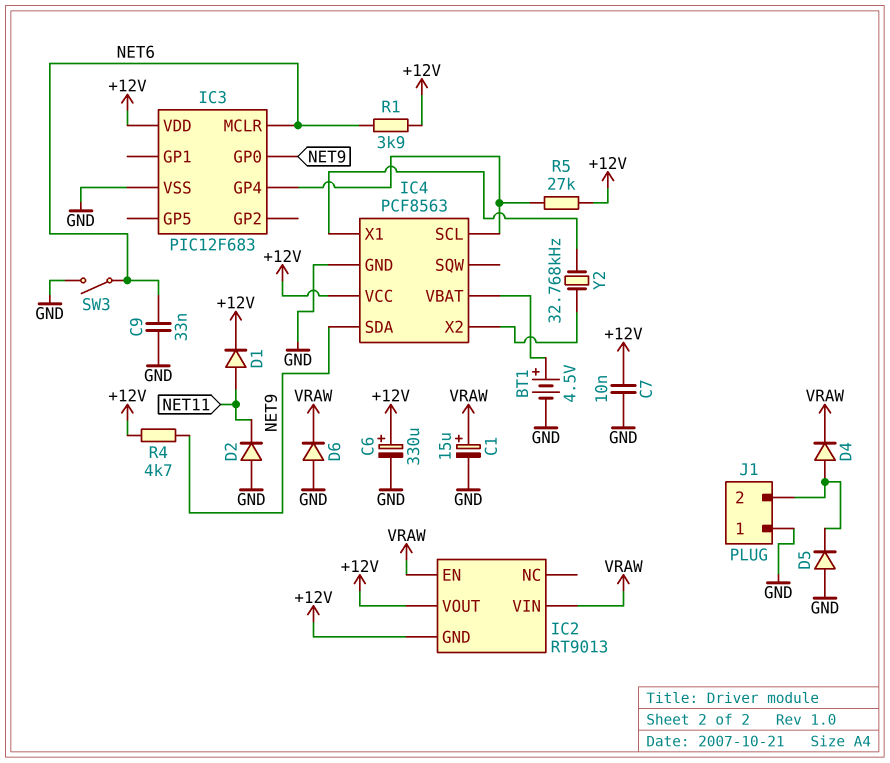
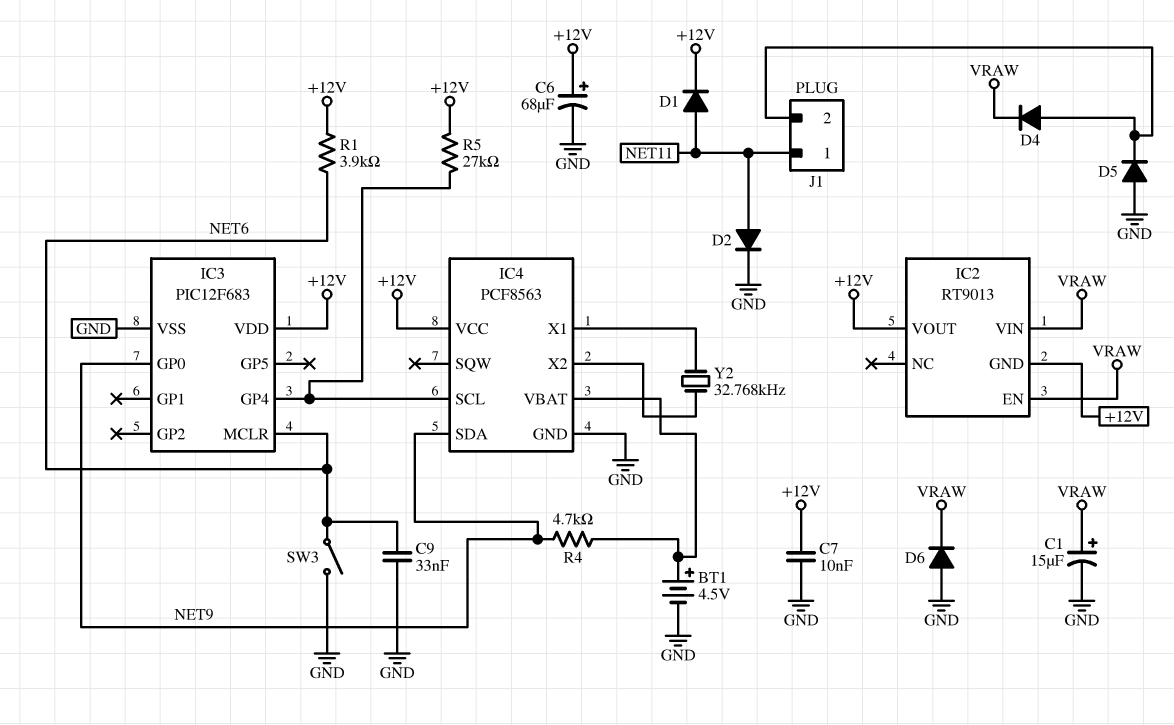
C6: 330uF (plus +12V, minus GND) -> 68uF (plus +12V, minus GND)
D2: diode (A GND, K NET11) -> diode (A NET11, K GND)
J1 pin 1: GND -> NET11
R4: 4.7k (+12V, NET9) -> 4.7k (IC4/VBAT, NET9)

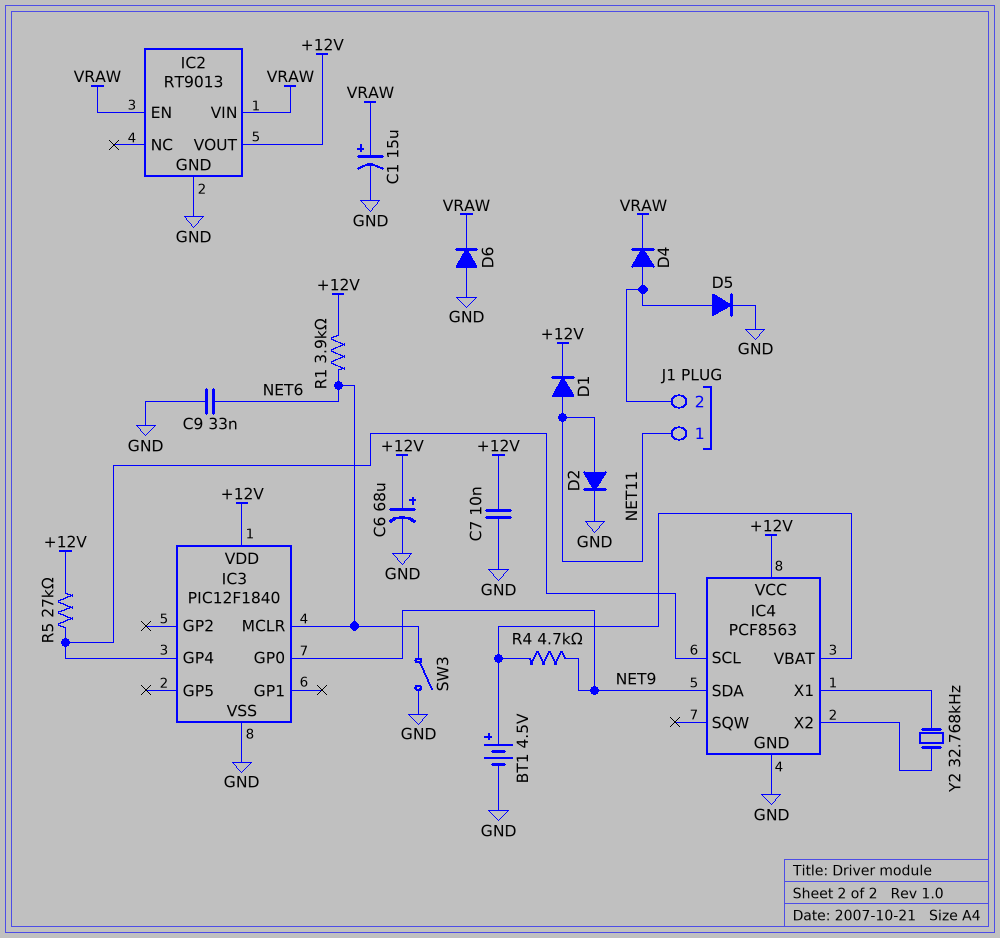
D5: diode (A GND, K J1/2) -> diode (A J1/2, K GND)
IC2 pin GND: +12V -> GND
IC3: PIC12F683 -> PIC12F1840

